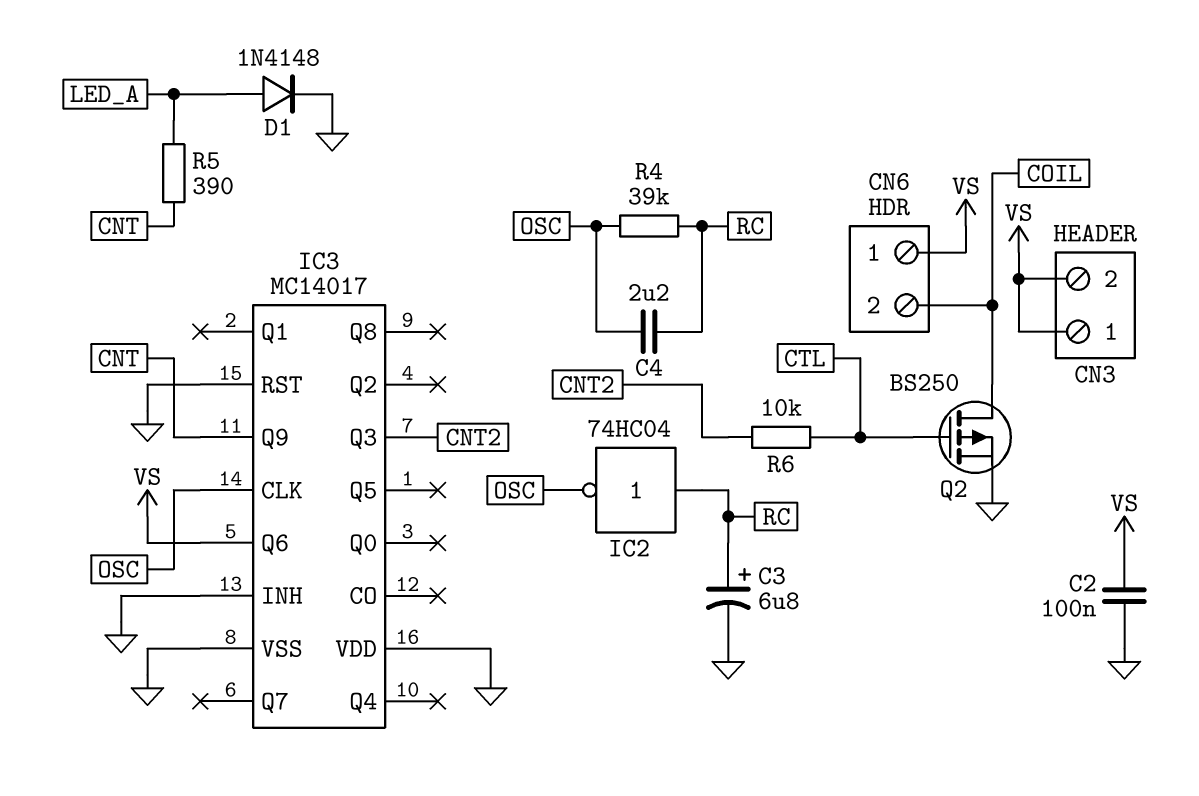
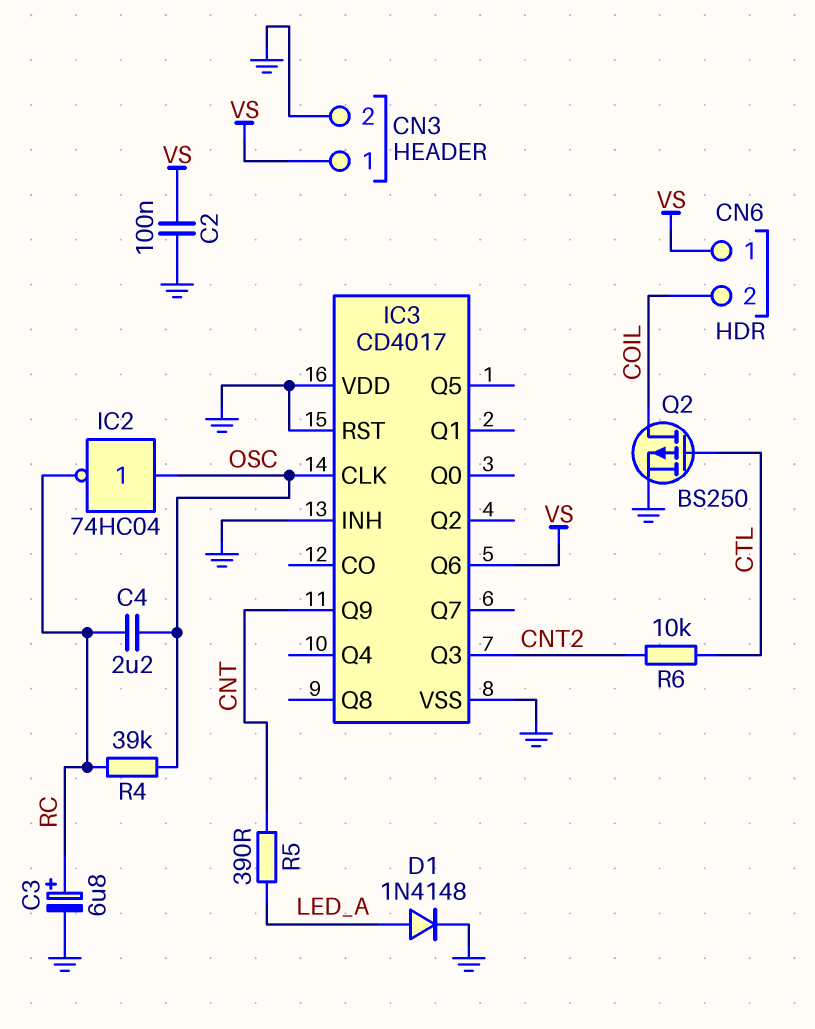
CN3 pin 2: VS -> GND
IC2: NOT 74HC04 (in RC, out OSC) -> NOT 74HC04 (in OSC, out RC)
IC3: MC14017 -> CD4017

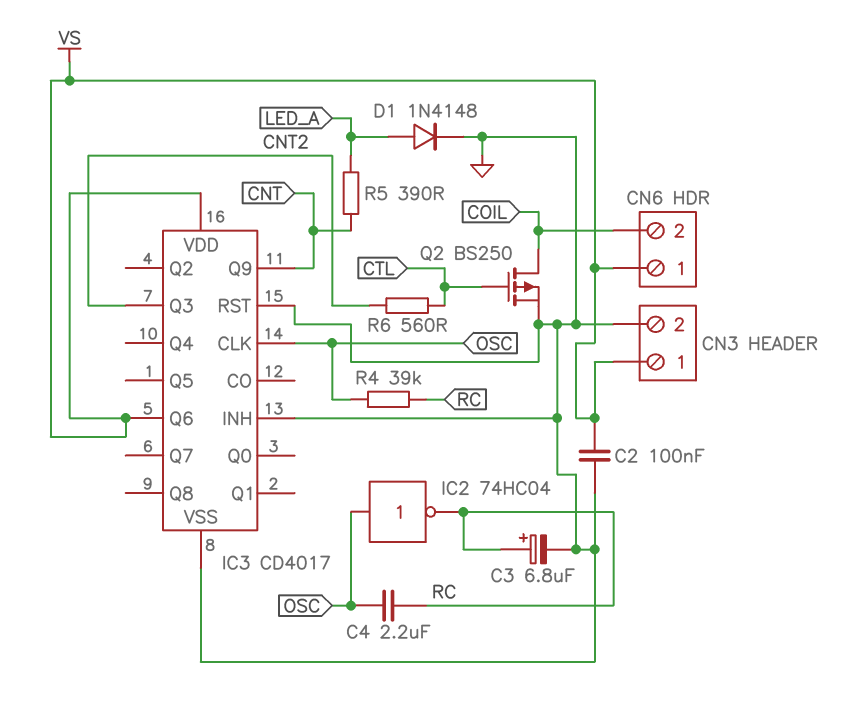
IC3 pin VDD: GND -> VS
R6: 10k (CNT2, CTL) -> 560 (CNT2, CTL)

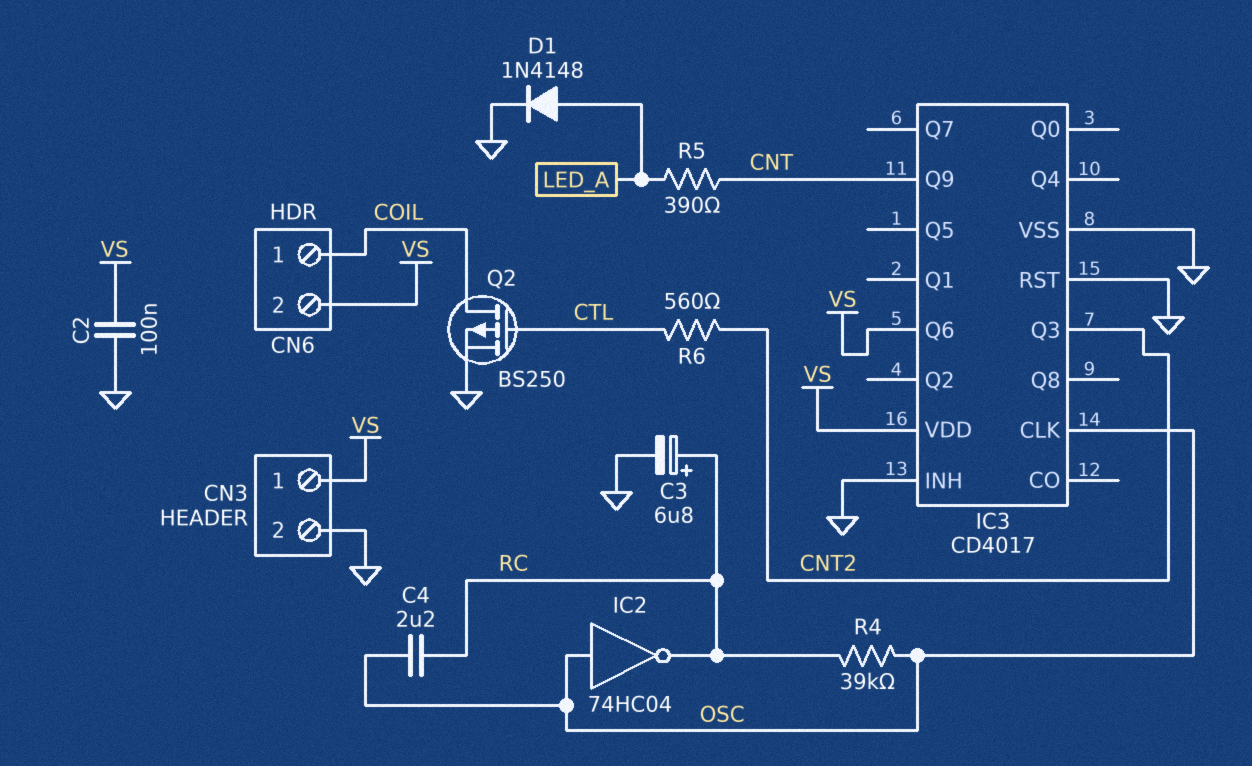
CN6 pin 1: VS -> COIL
CN6 pin 2: COIL -> VS

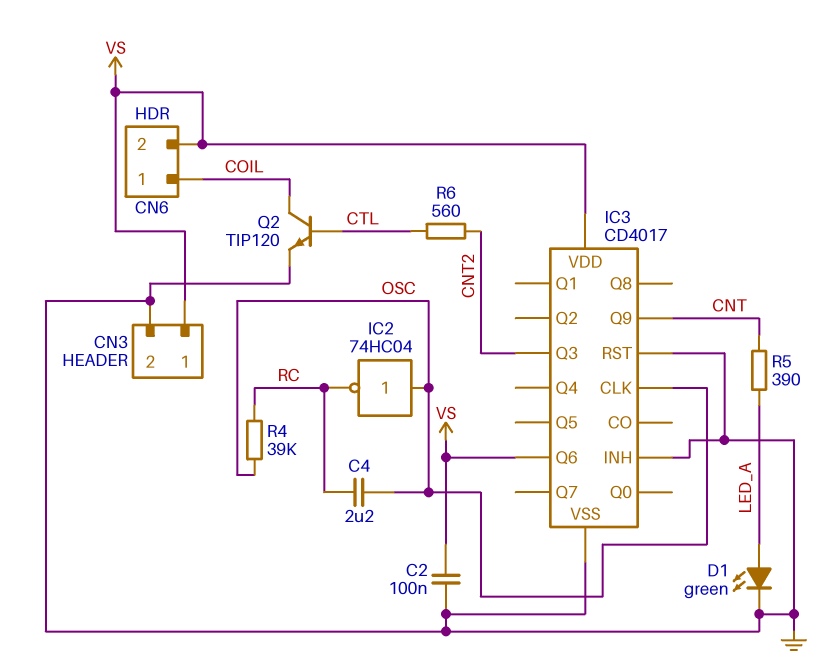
C3: 6.8uF (plus RC, minus GND) -> none
D1: diode 1N4148 (A LED_A, K GND) -> LED green (A LED_A, K GND)
Q2: PMOS BS250 (G CTL, D COIL, S GND) -> NPN TIP120 (B CTL, C COIL, E GND)

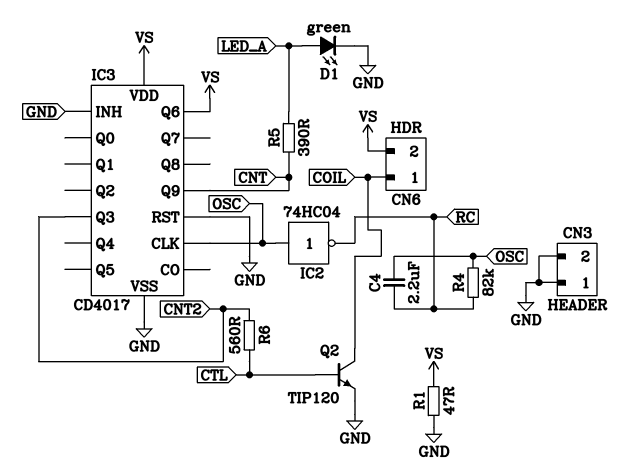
C2: 100nF (GND, VS) -> none
CN3 pin 1: VS -> GND
R1: none -> 47 (GND, VS)
R4: 39k (OSC, RC) -> 82k (OSC, RC)

